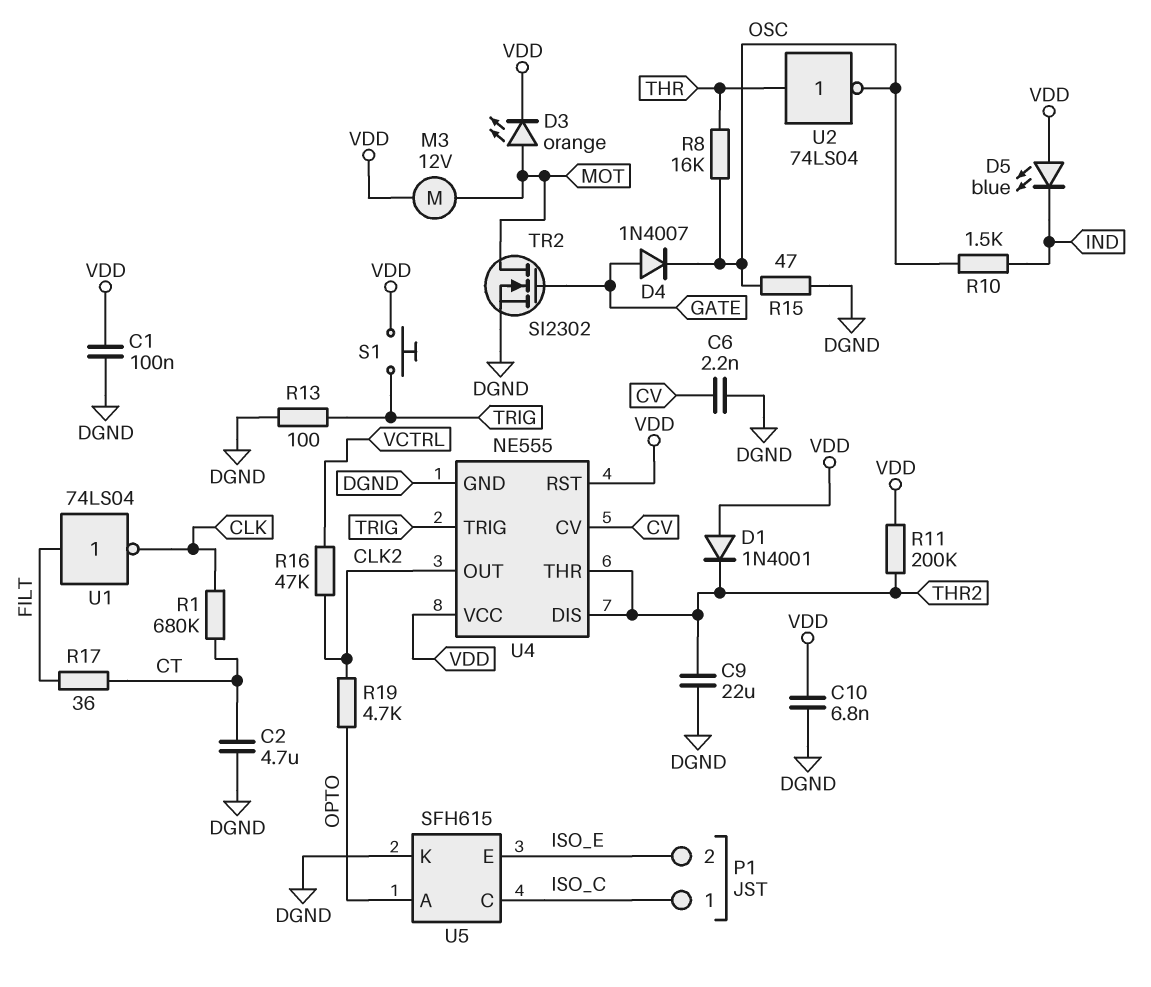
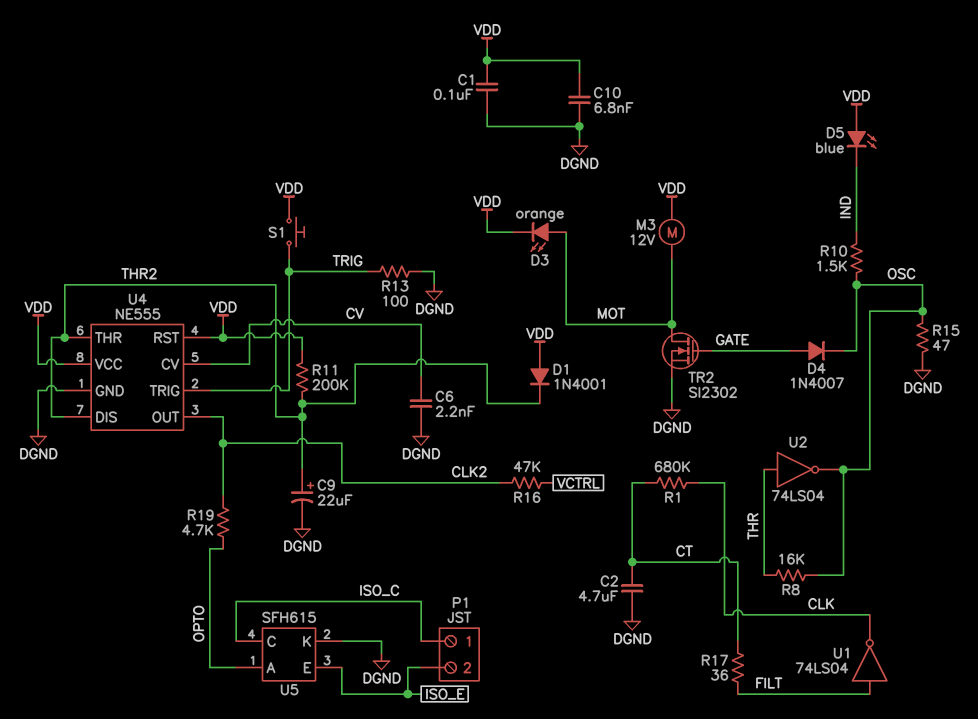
C9: 22uF (DGND, THR2) -> 22uF (plus THR2, minus DGND)

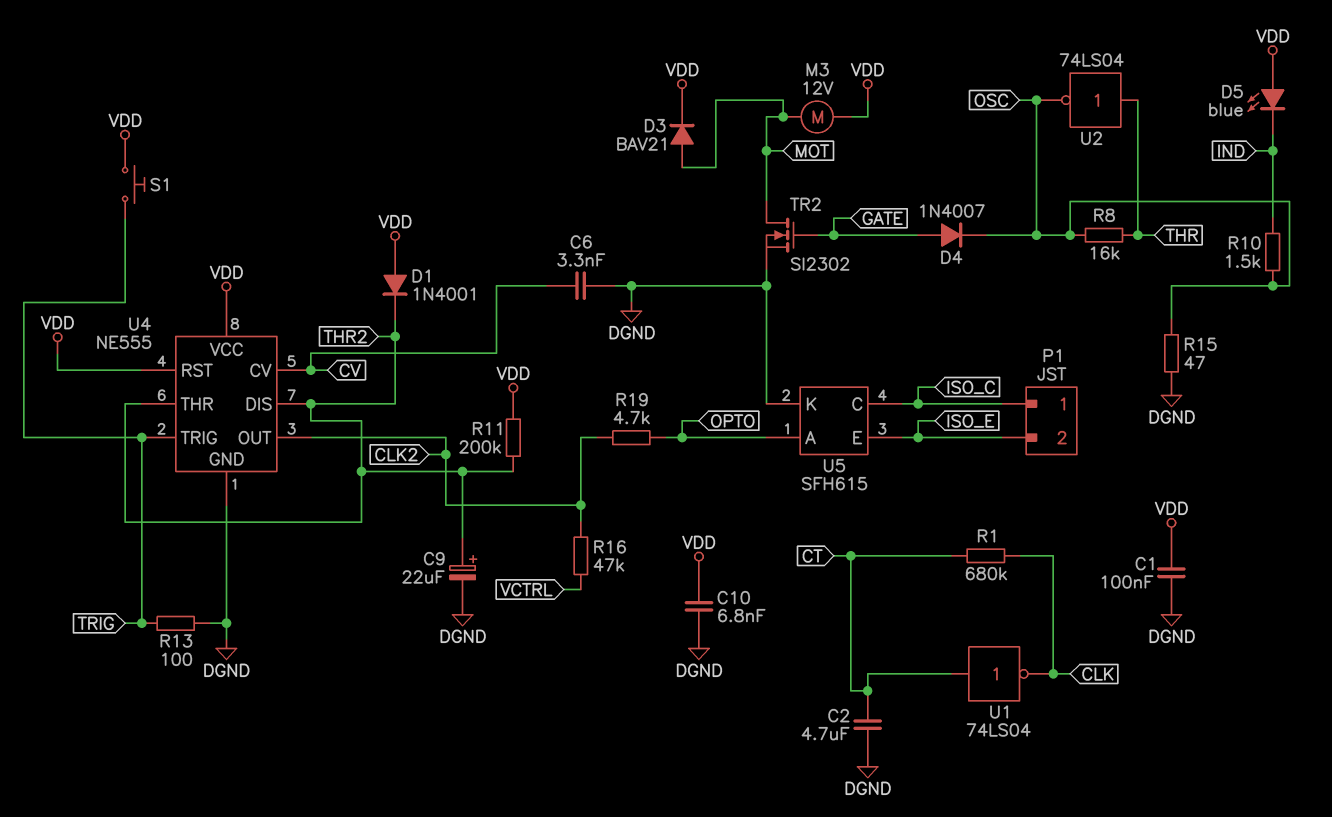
C6: 2.2nF (CV, DGND) -> 3.3nF (CV, DGND)
D3: LED orange (A MOT, K VDD) -> diode BAV21 (A MOT, K VDD)
R17: 36 (CT, FILT) -> none
U1: NOT 74LS04 (in FILT, out CLK) -> NOT 74LS04 (in CT, out CLK)

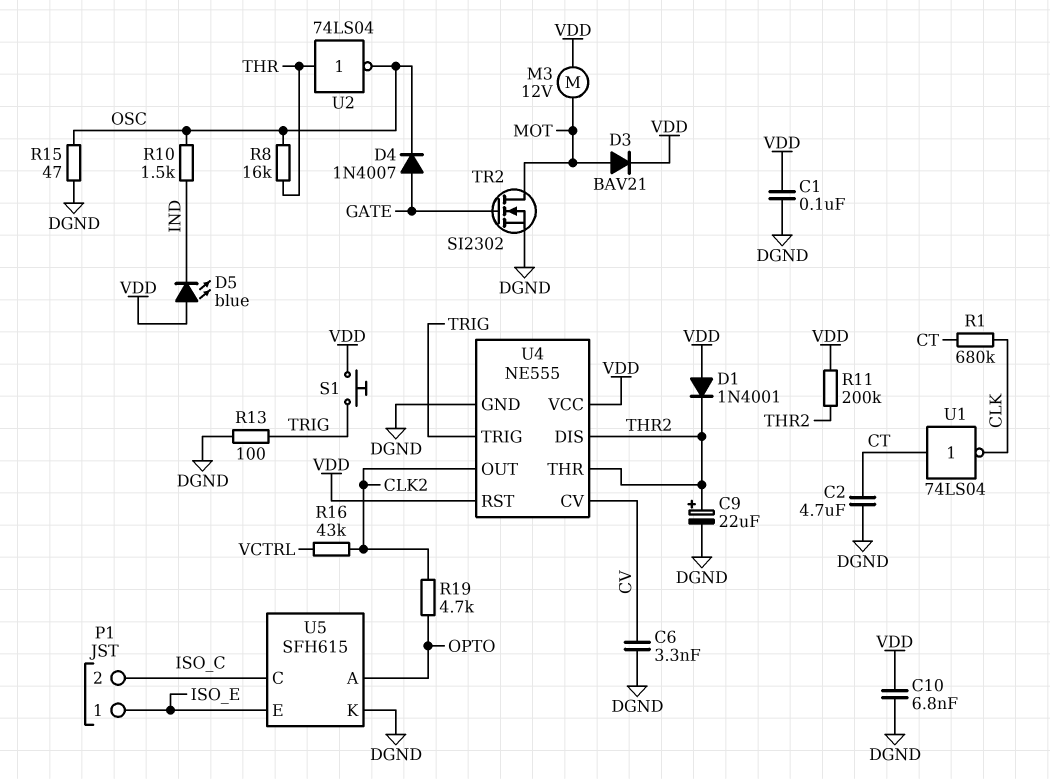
P1 pin 1: ISO_C -> ISO_E
P1 pin 2: ISO_E -> ISO_C
R16: 47k (CLK2, VCTRL) -> 43k (CLK2, VCTRL)

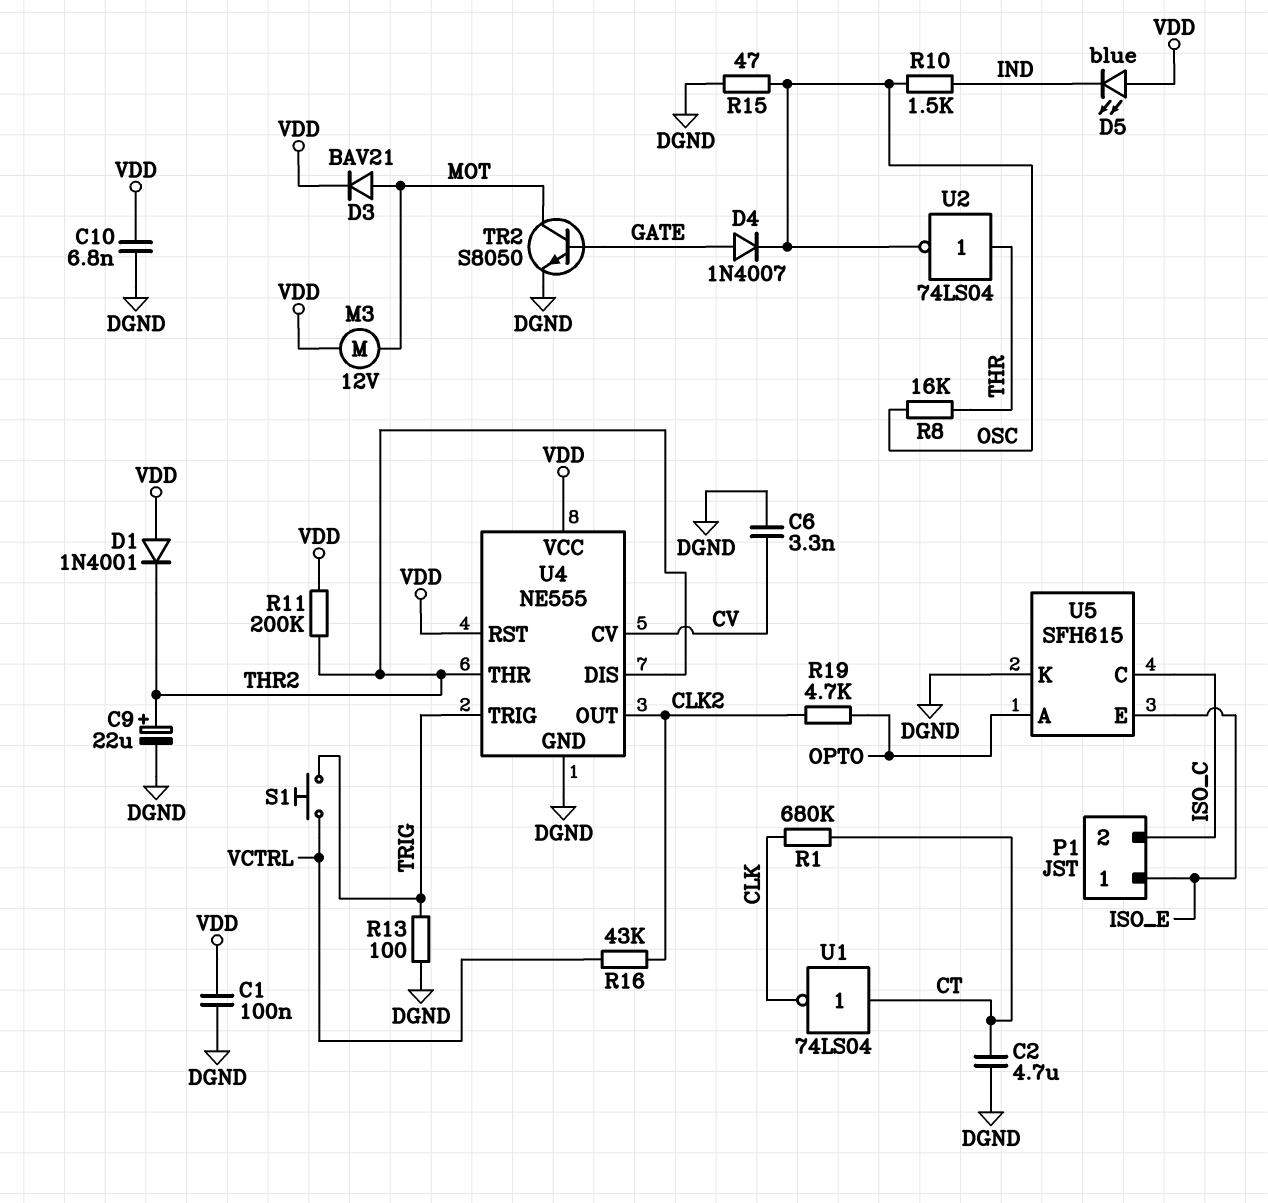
S1: button (TRIG, VDD) -> button (TRIG, VCTRL)
TR2: NMOS SI2302 (G GATE, D MOT, S DGND) -> NPN S8050 (B GATE, C MOT, E DGND)

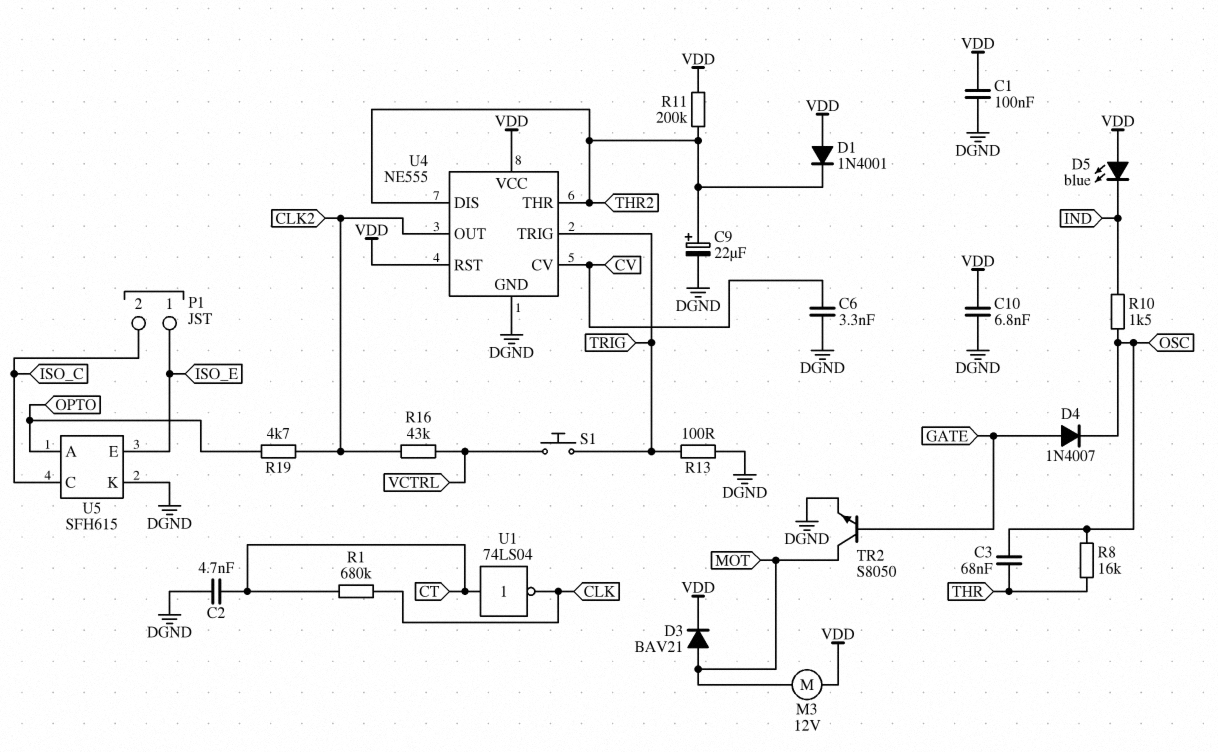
C2: 4.7uF (CT, DGND) -> 4.7nF (CT, DGND)
C3: none -> 68nF (OSC, THR)
R15: 47 (DGND, OSC) -> none
U2: NOT 74LS04 (in THR, out OSC) -> none

